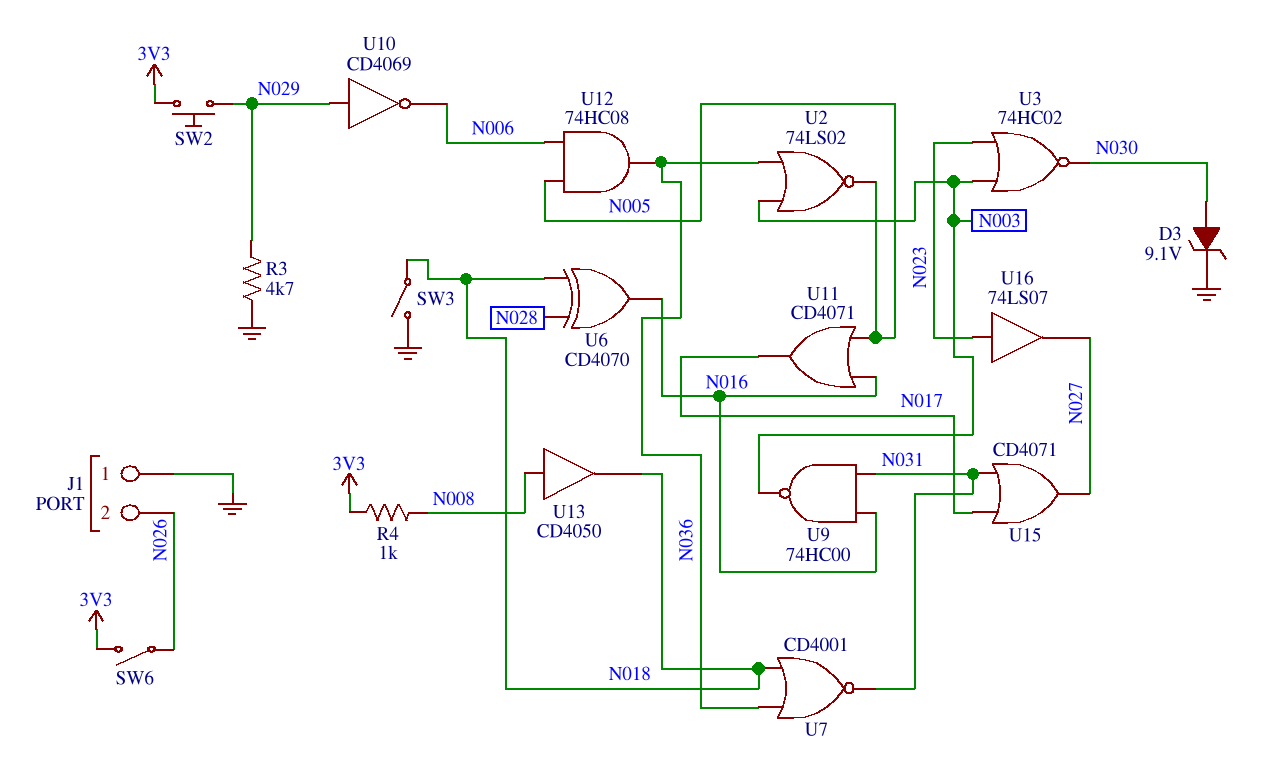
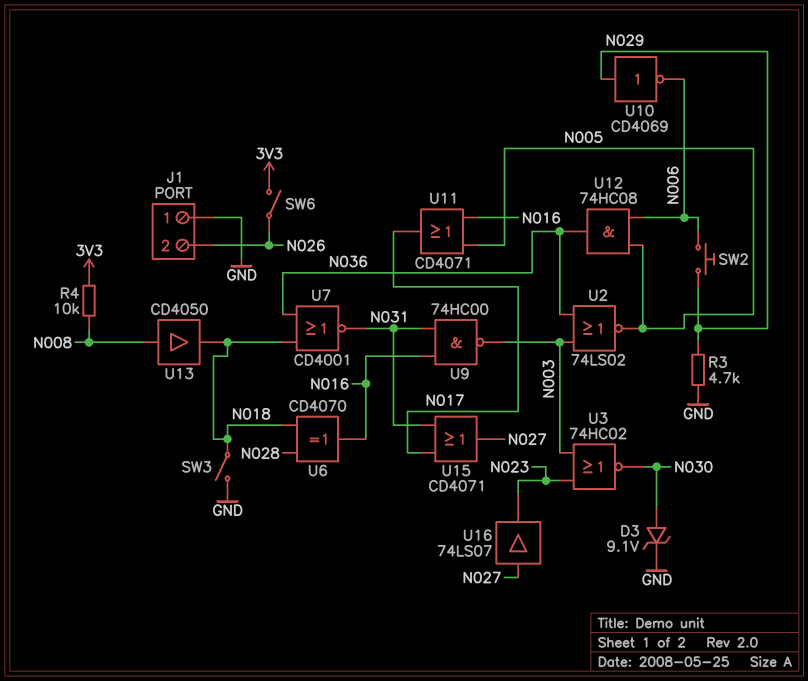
R4: 1k (3V3, N008) -> 10k (3V3, N008)
SW2: button (3V3, N029) -> button (N006, N029)
U16: buffer 74LS07 (in N023, out N027) -> buffer 74LS07 (in N027, out N023)

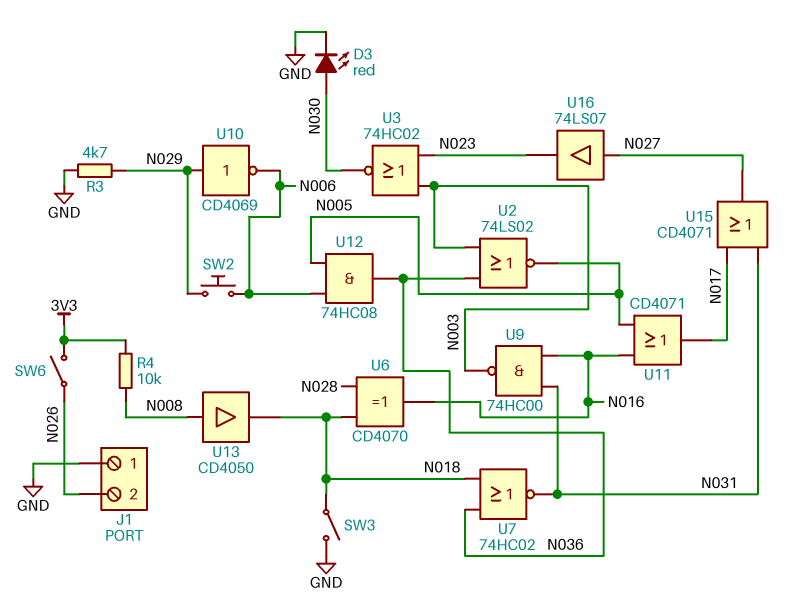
D3: zener 9.1V (A N030, K GND) -> LED red (A N030, K GND)
U7: NOR CD4001 (in N018, in N036, out N031) -> NOR 74HC02 (in N018, in N036, out N031)

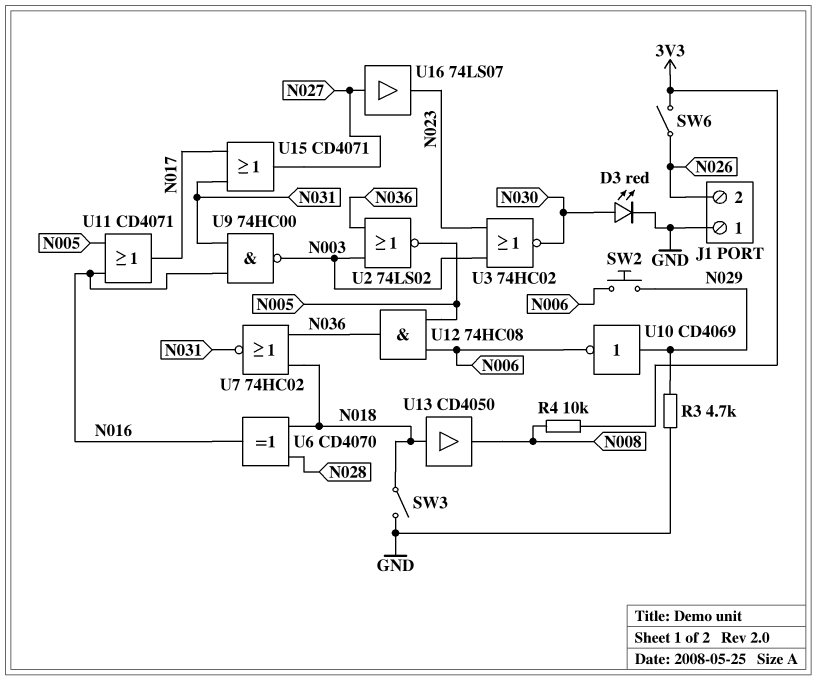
U13: buffer CD4050 (in N008, out N018) -> buffer CD4050 (in N018, out N008)

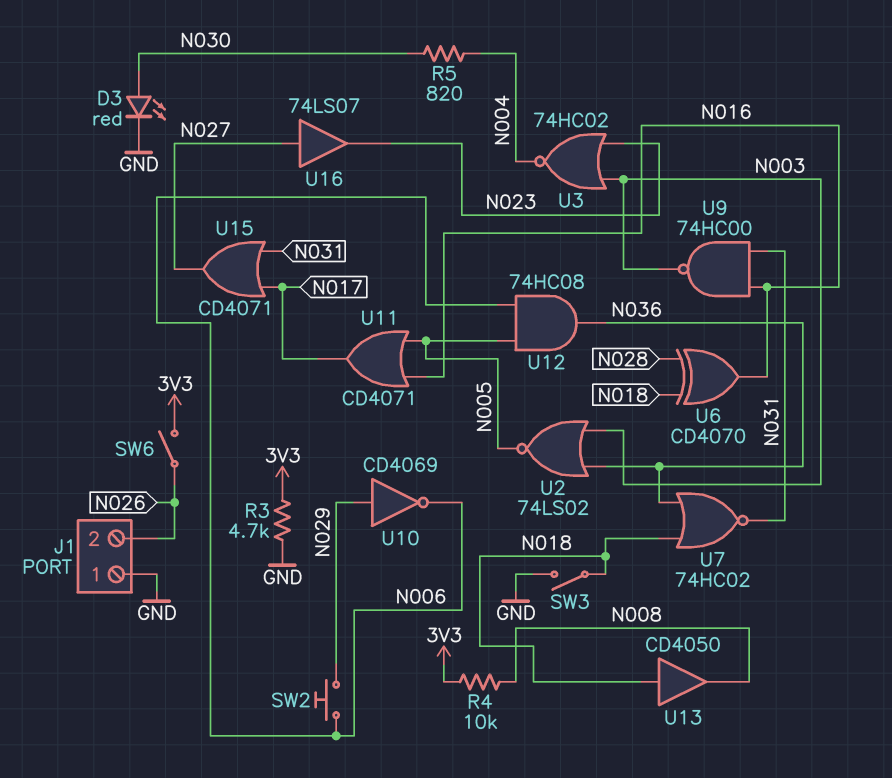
R3: 4.7k (GND, N029) -> 4.7k (3V3, GND)
R5: none -> 820 (N004, N030)
U3: NOR 74HC02 (in N003, in N023, out N030) -> NOR 74HC02 (in N003, in N023, out N004)

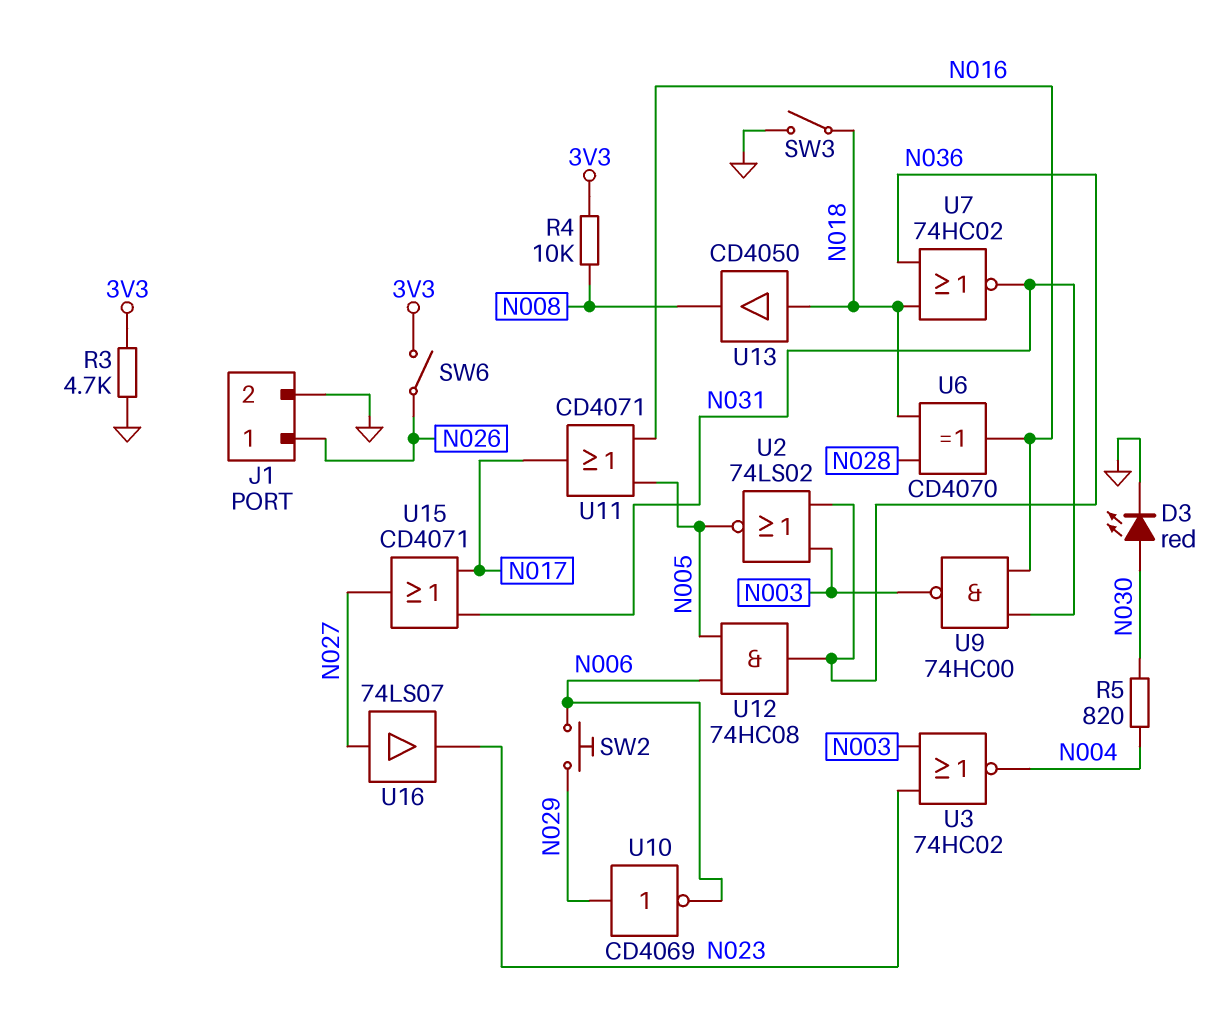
J1 pin 1: GND -> N026
J1 pin 2: N026 -> GND

